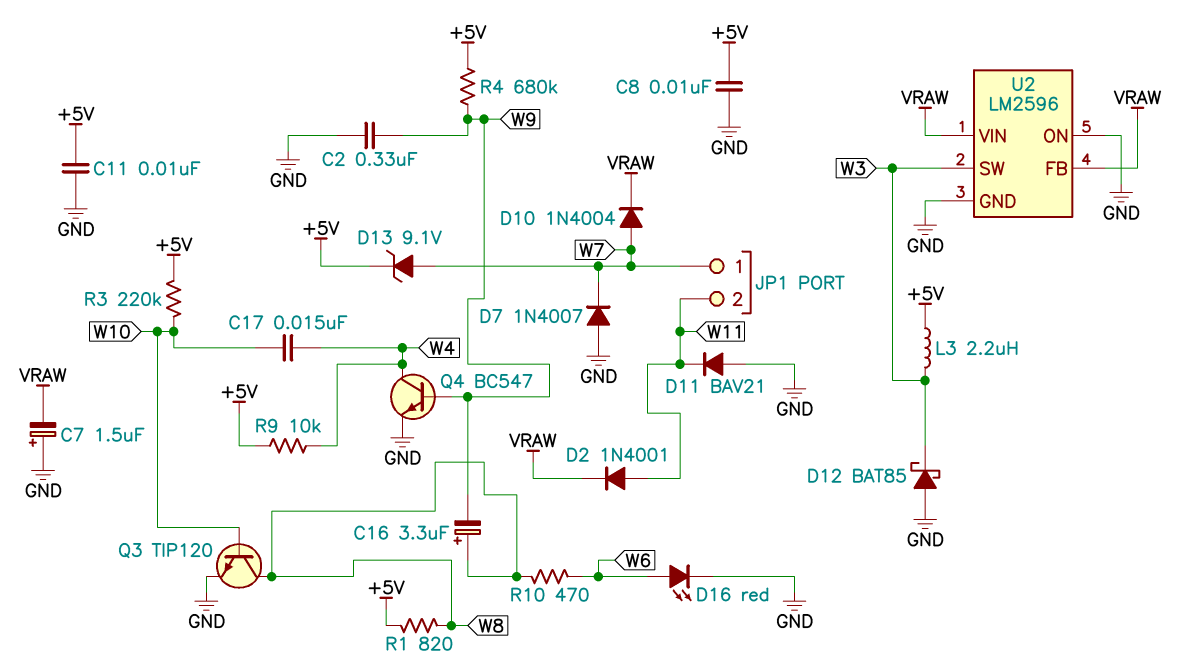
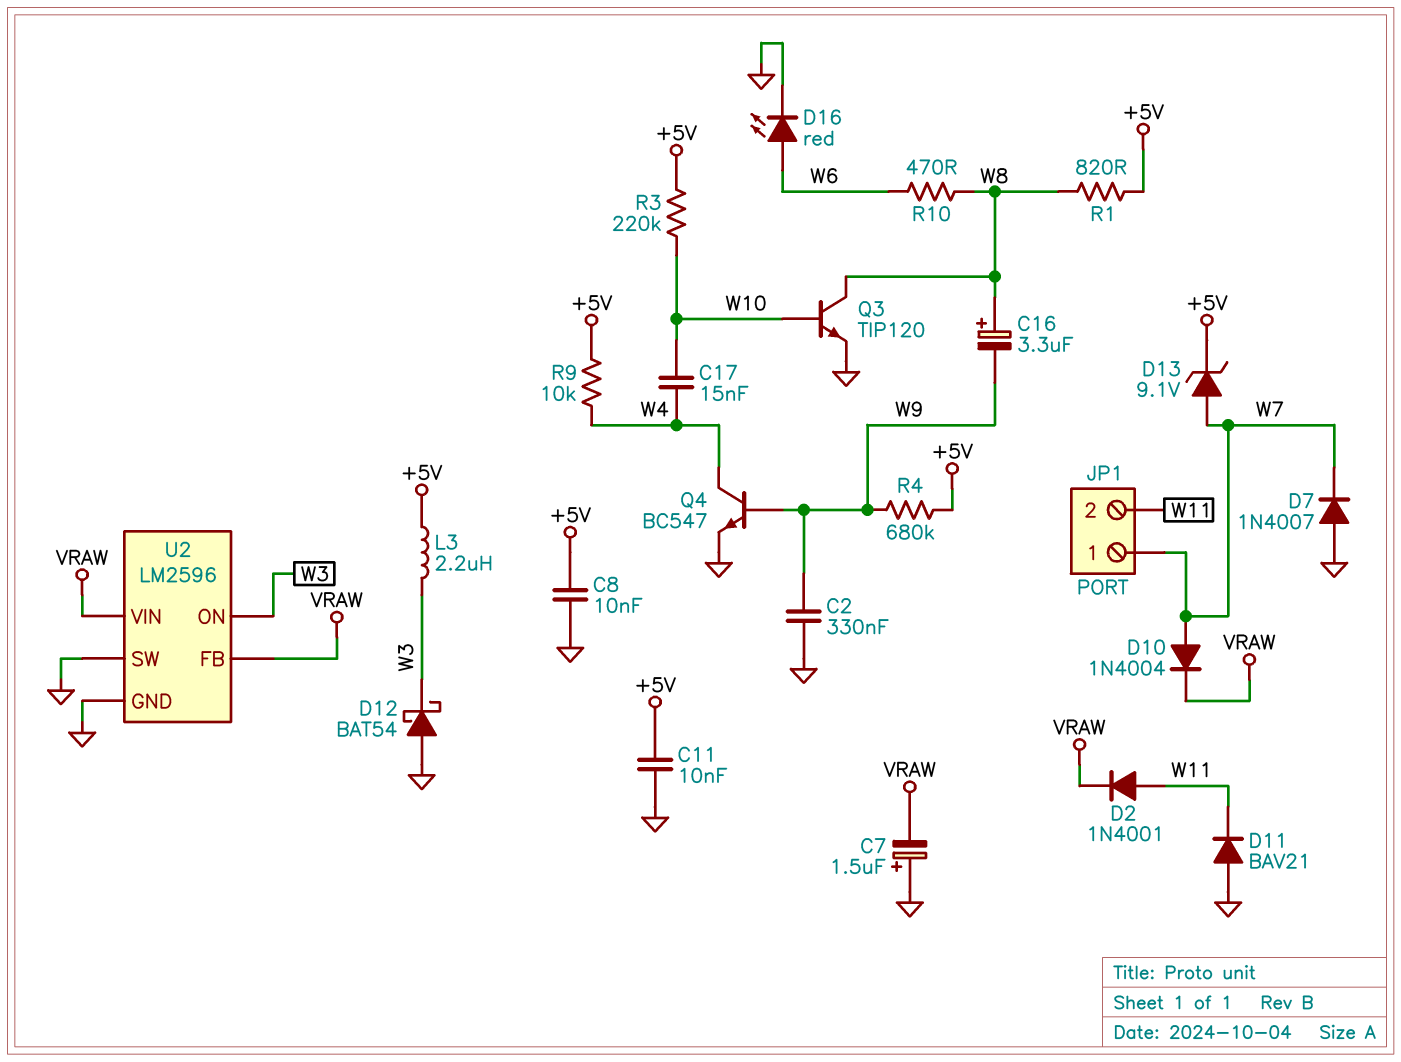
D12: schottky BAT85 (A GND, K W3) -> schottky BAT54 (A GND, K W3)
U2 pin ON: GND -> W3
U2 pin SW: W3 -> GND

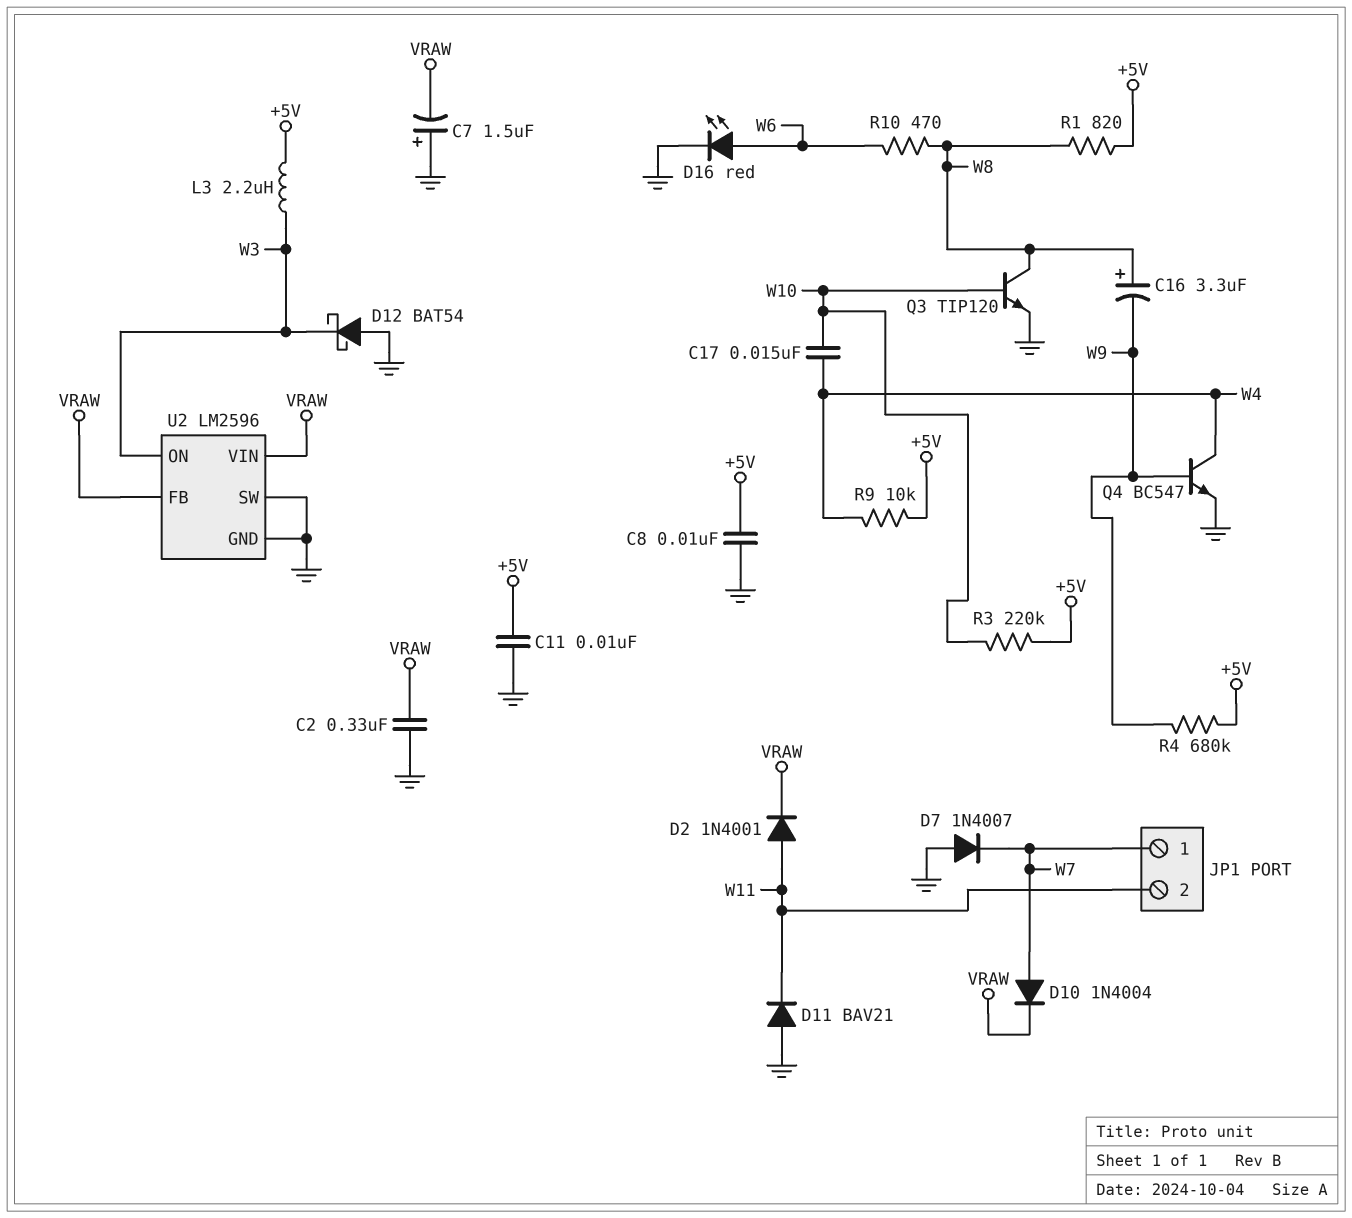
C2: 330nF (GND, W9) -> 330nF (GND, VRAW)
D13: zener 9.1V (A W7, K +5V) -> none

